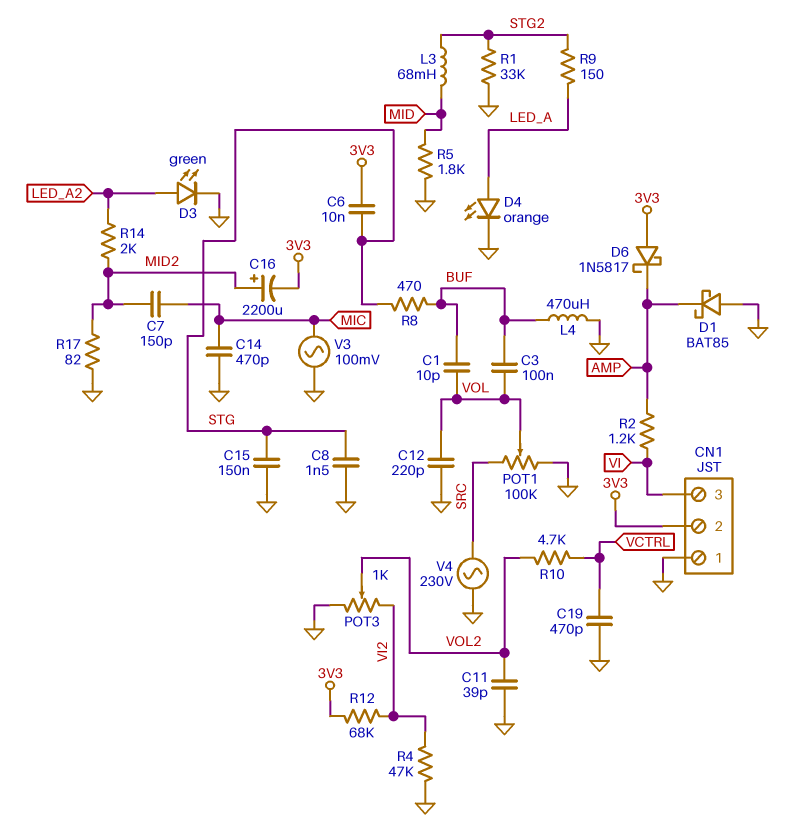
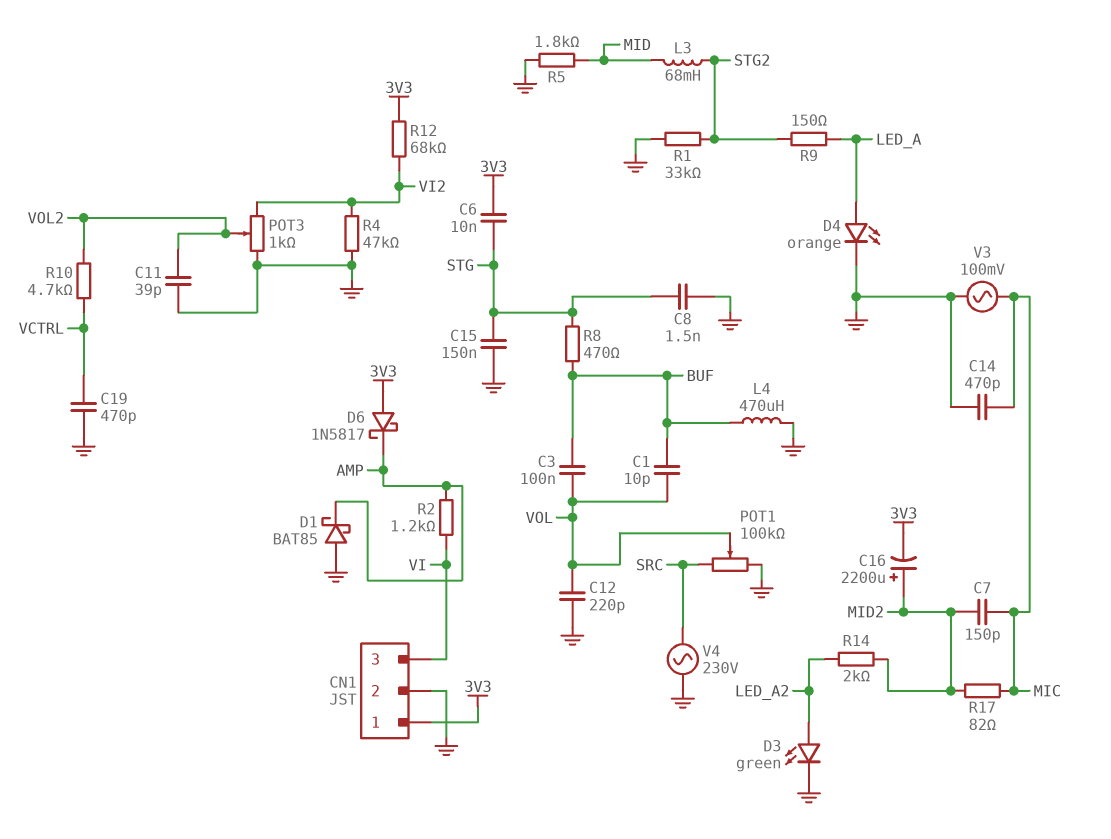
CN1 pin 1: GND -> 3V3
CN1 pin 2: 3V3 -> GND
R17: 82 (GND, MID2) -> 82 (MIC, MID2)

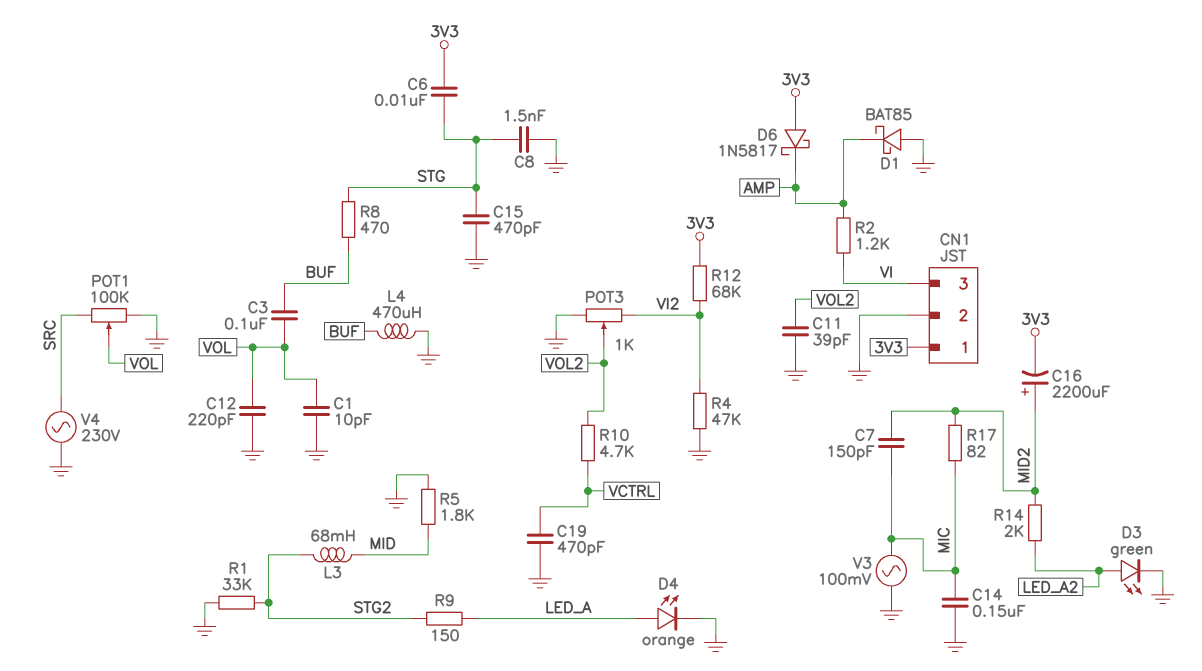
C1: 10pF (BUF, VOL) -> 10pF (GND, VOL)
C14: 470pF (GND, MIC) -> 150nF (GND, MIC)
C15: 150nF (GND, STG) -> 470pF (GND, STG)

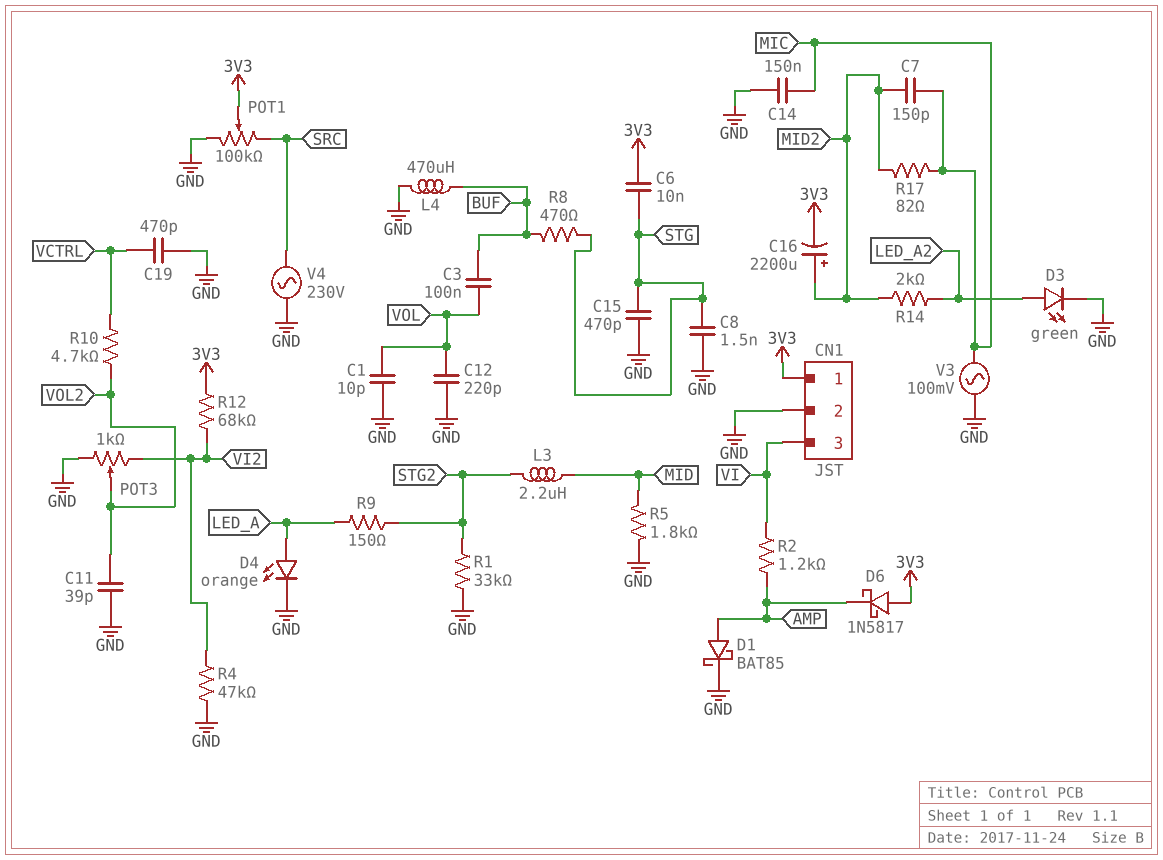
D1: schottky BAT85 (A GND, K AMP) -> schottky BAT85 (A AMP, K GND)
L3: 68mH (MID, STG2) -> 2.2uH (MID, STG2)
POT1: 100k (GND, SRC, wiper VOL) -> 100k (GND, SRC, wiper 3V3)

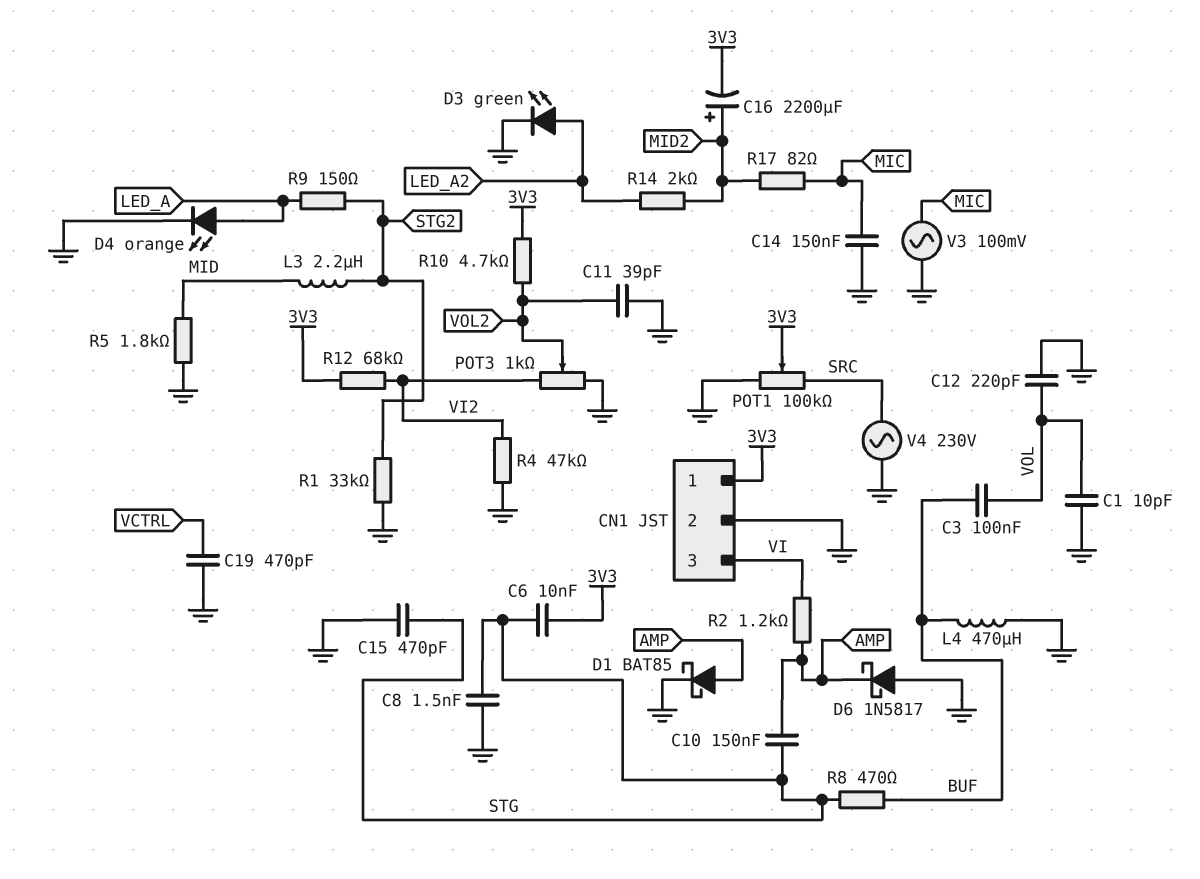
C7: 150pF (MIC, MID2) -> none
C10: none -> 150nF (AMP, STG)
D6: schottky 1N5817 (A 3V3, K AMP) -> schottky 1N5817 (A GND, K AMP)
R10: 4.7k (VCTRL, VOL2) -> 4.7k (3V3, VOL2)

